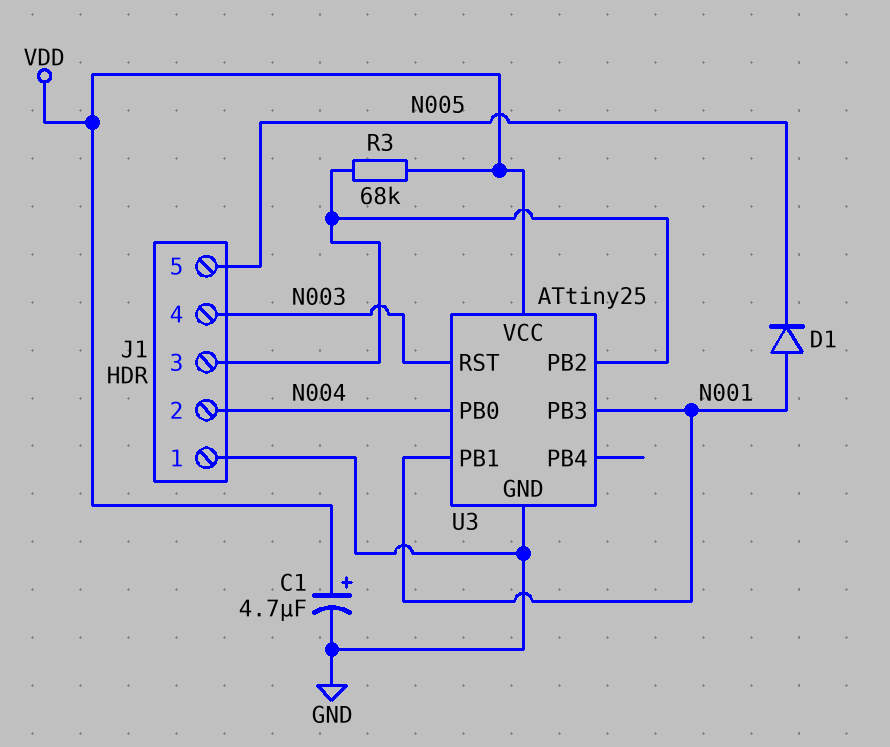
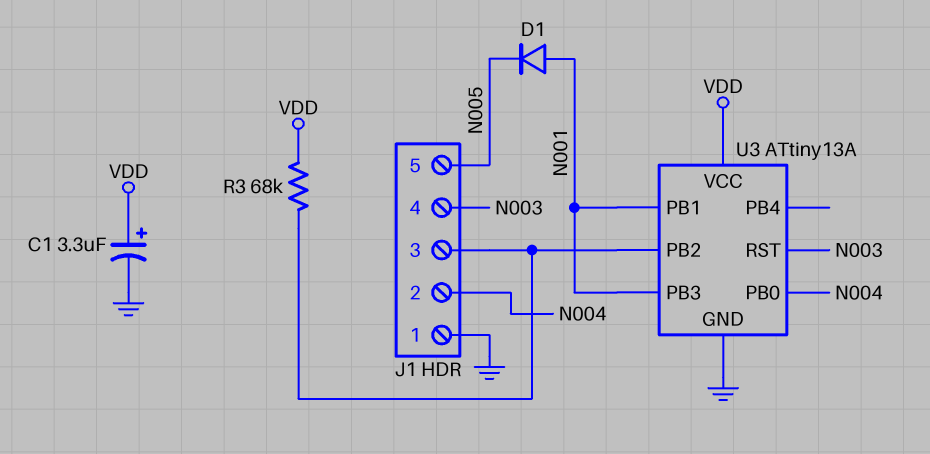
C1: 4.7uF (plus VDD, minus GND) -> 3.3uF (plus VDD, minus GND)
U3: ATtiny25 -> ATtiny13A

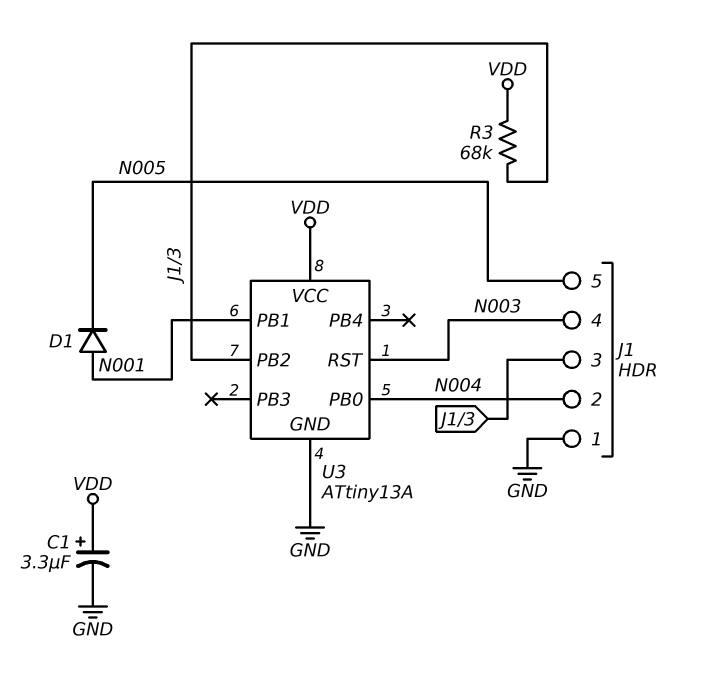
U3 pin PB3: N001 -> none

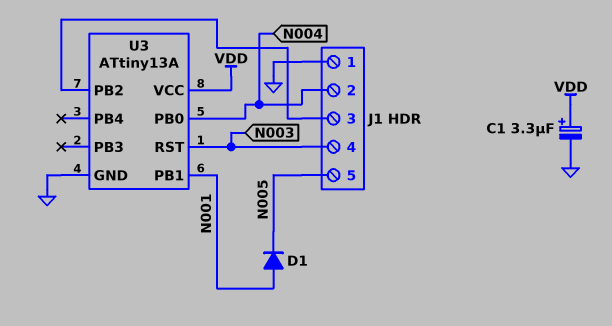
R3: 68k (J1/3, VDD) -> none

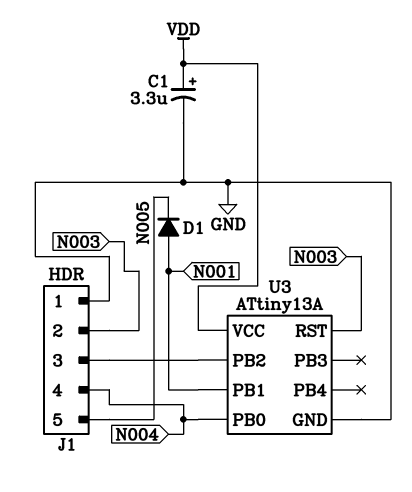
J1 pin 2: N004 -> N003
J1 pin 4: N003 -> N004

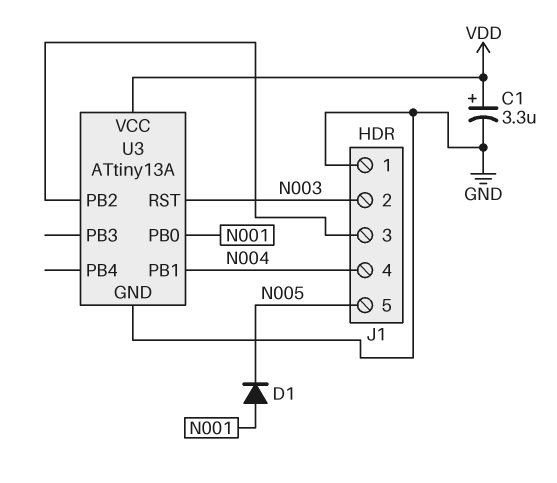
U3 pin PB0: N004 -> N001
U3 pin PB1: N001 -> N004

